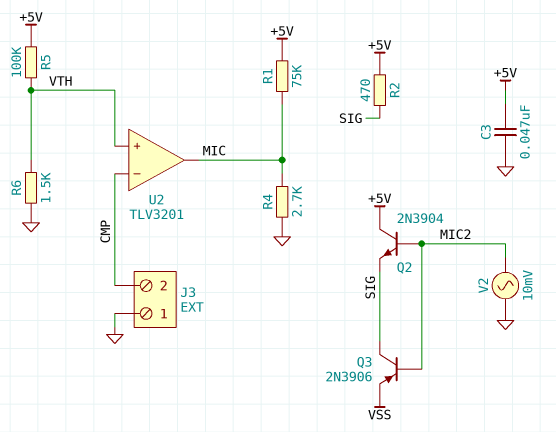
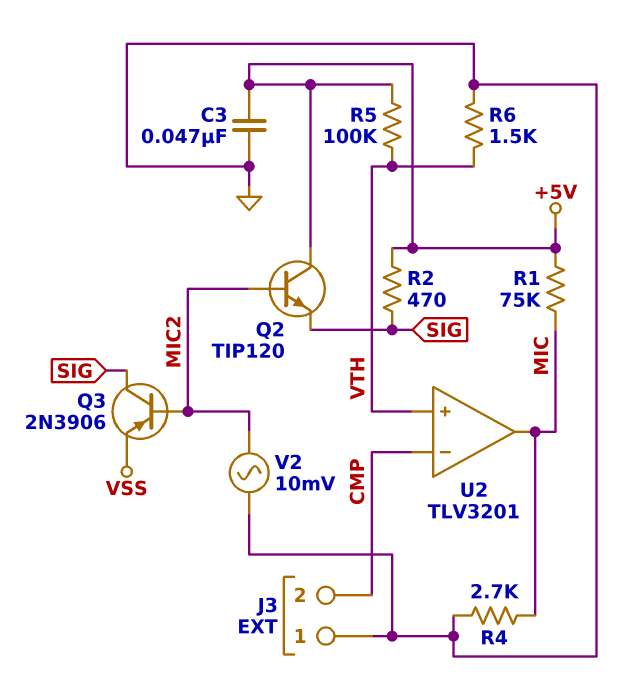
Q2: NPN 2N3904 (B MIC2, C +5V, E SIG) -> NPN TIP120 (B MIC2, C +5V, E SIG)

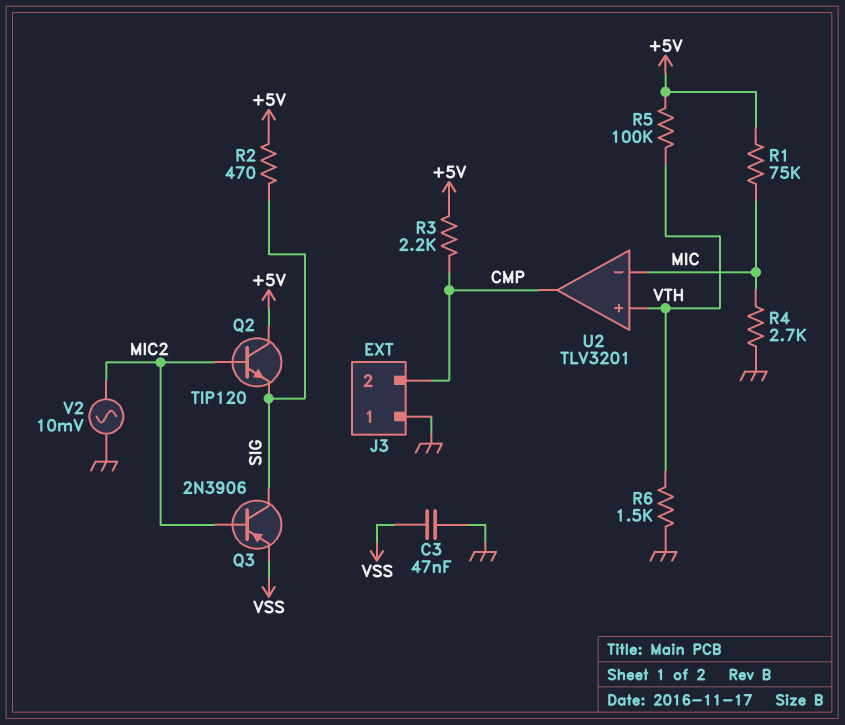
C3: 47nF (+5V, GND) -> 47nF (GND, VSS)
R3: none -> 2.2k (+5V, CMP)
U2 pin in-: CMP -> MIC
U2 pin out: MIC -> CMP

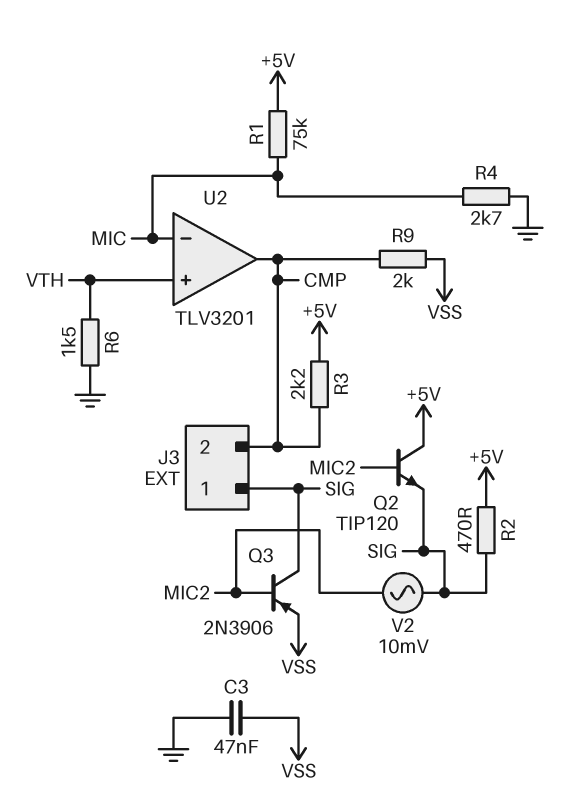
J3 pin 1: GND -> SIG
R5: 100k (+5V, VTH) -> none
R9: none -> 2k (CMP, VSS)
V2: AC 10mV (GND, MIC2) -> AC 10mV (MIC2, SIG)

